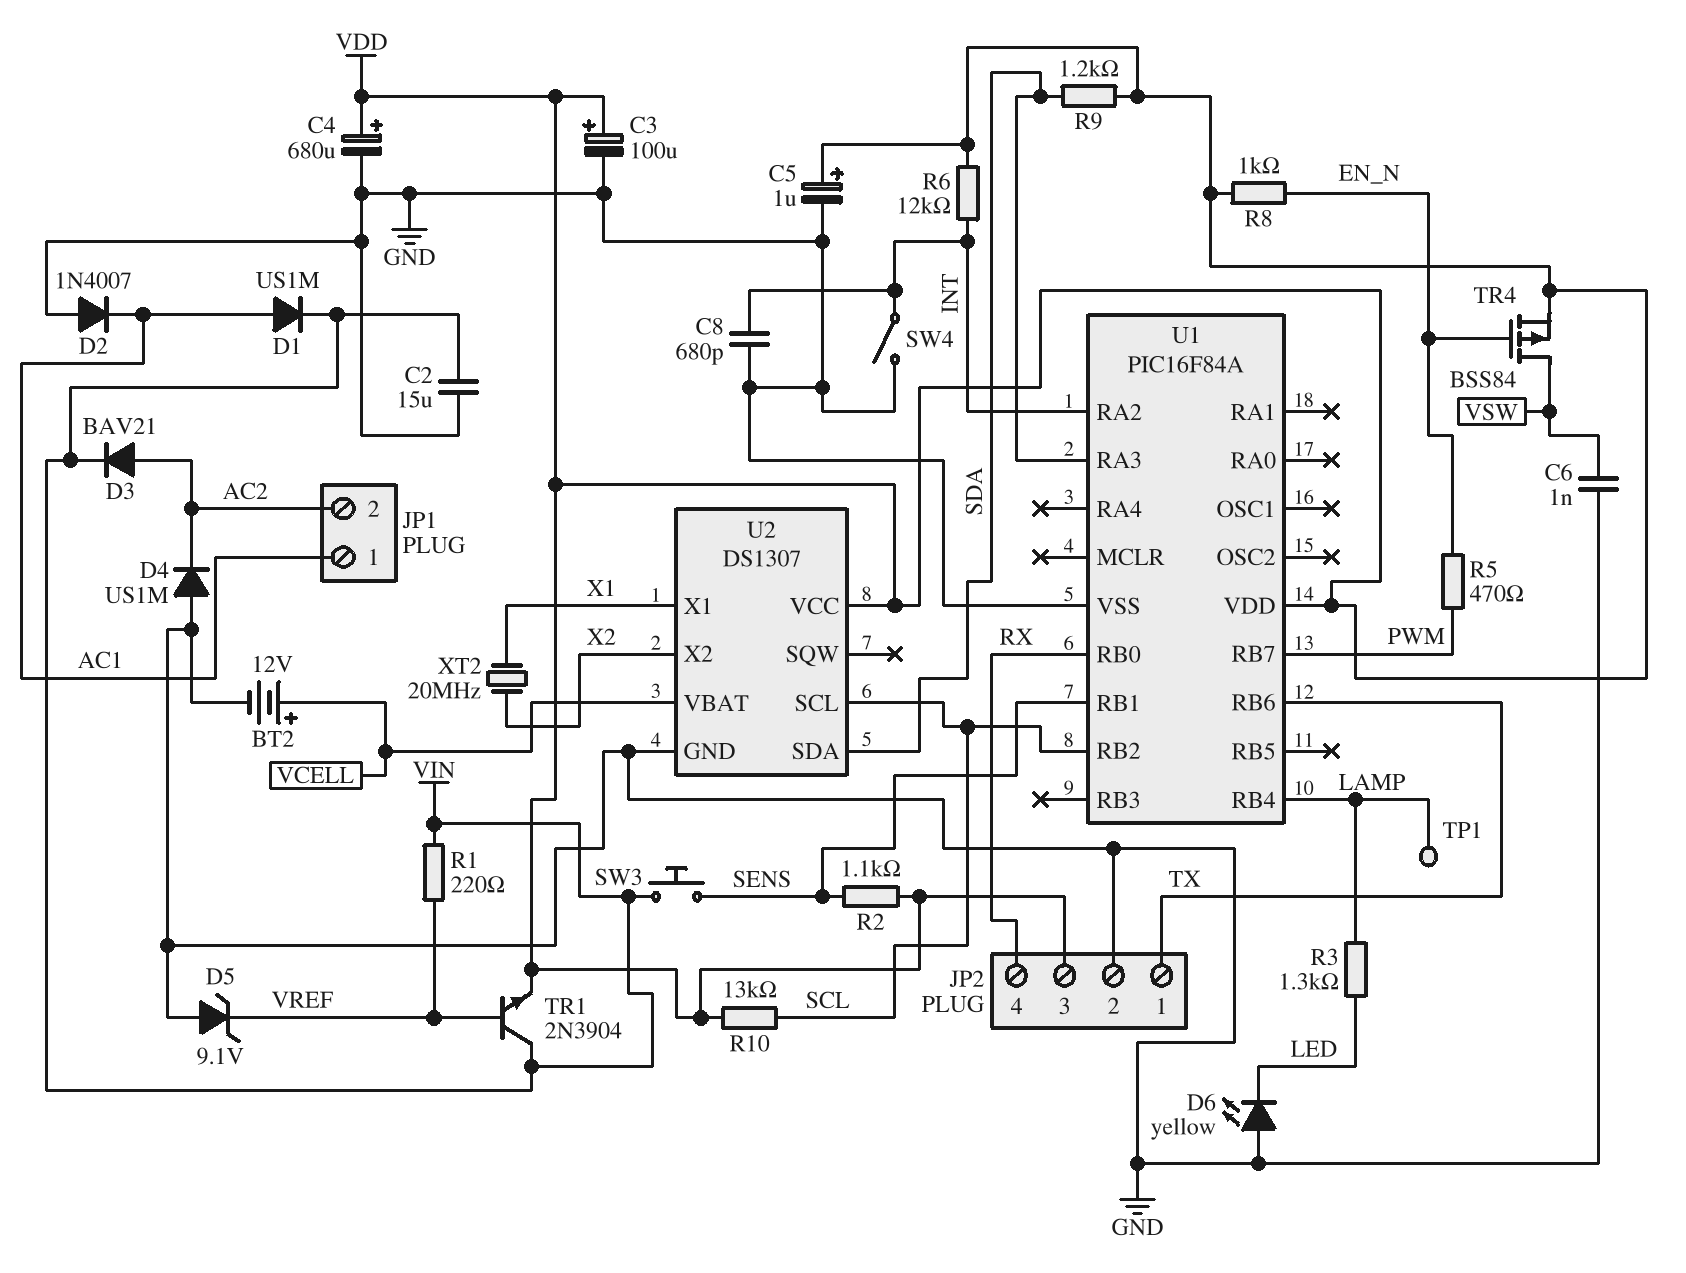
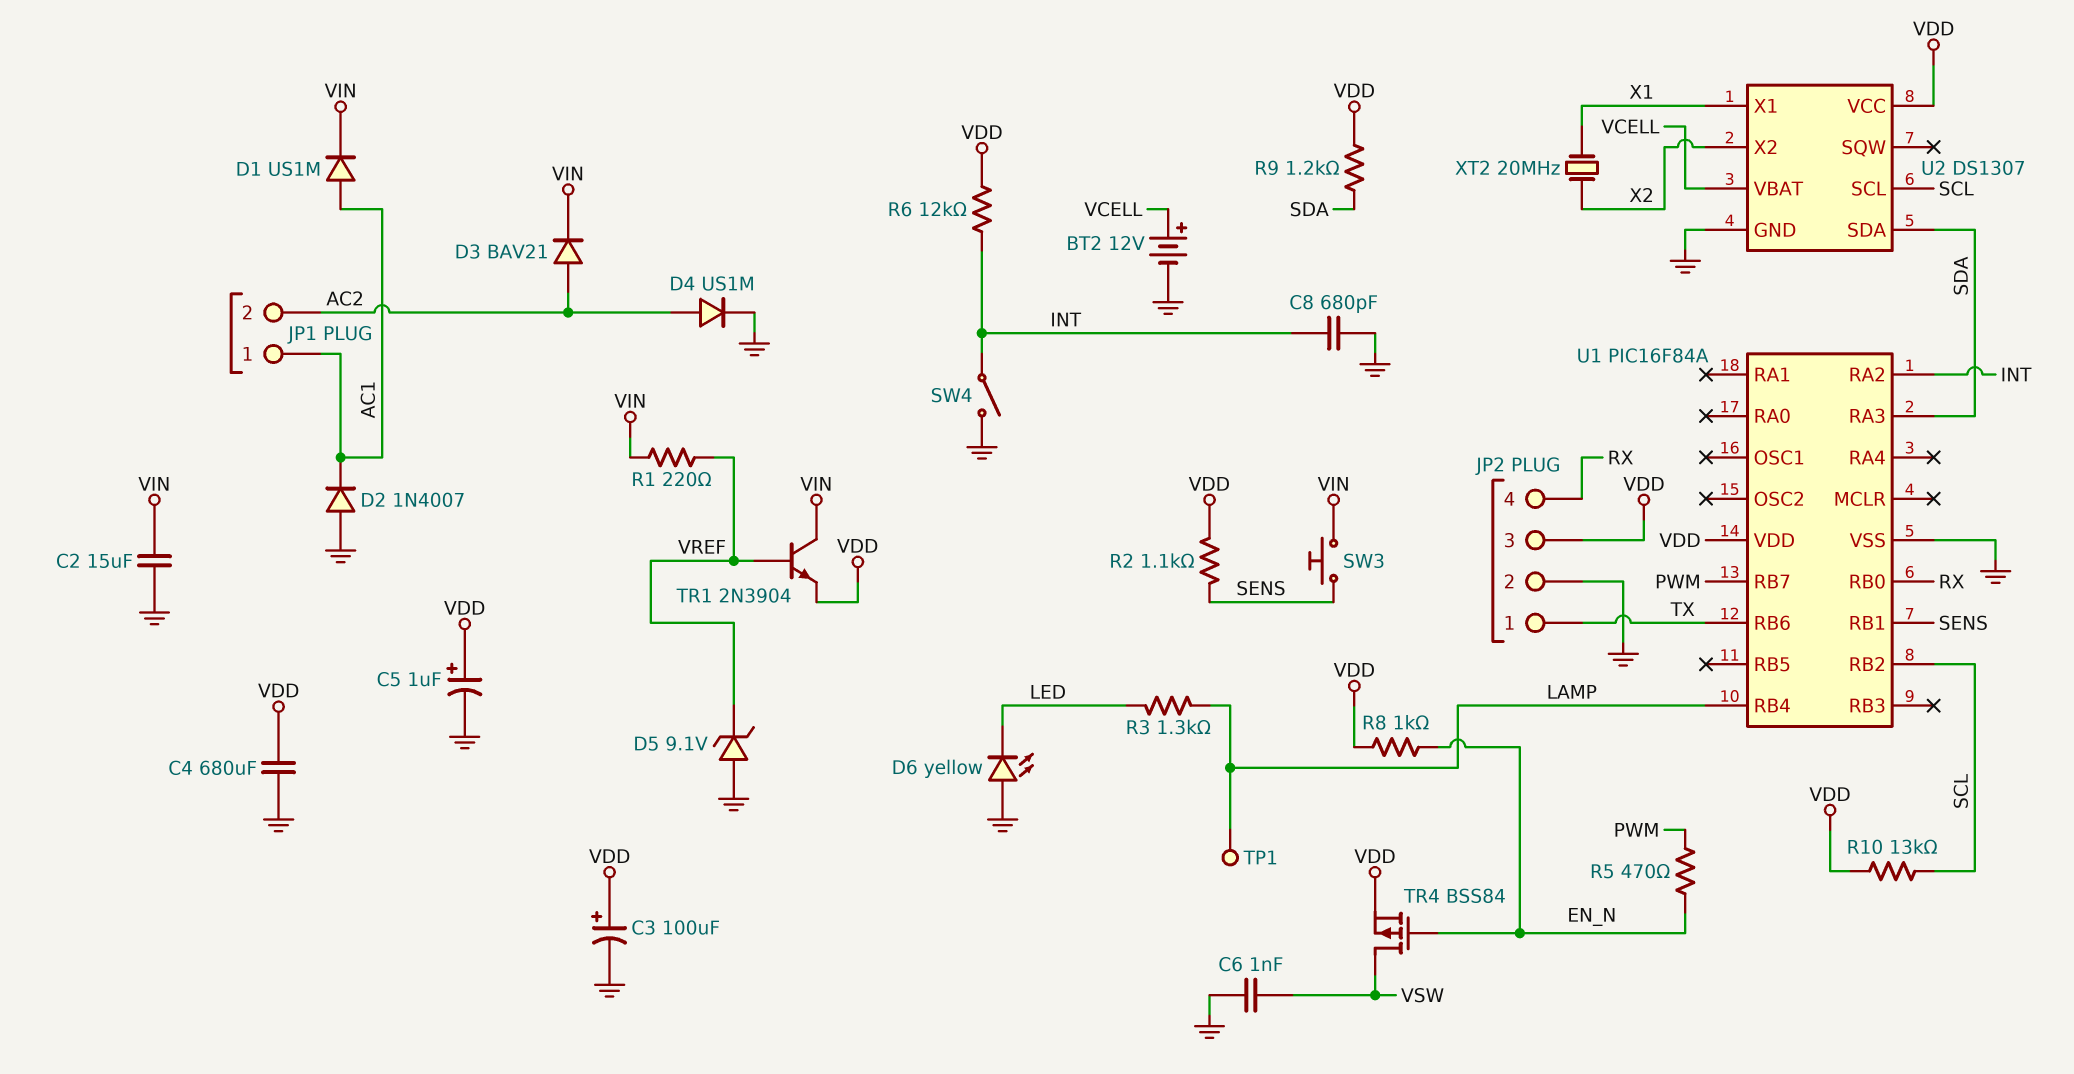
C4: 680uF (plus VDD, minus GND) -> 680uF (GND, VDD)
D4: diode US1M (A GND, K AC2) -> diode US1M (A AC2, K GND)

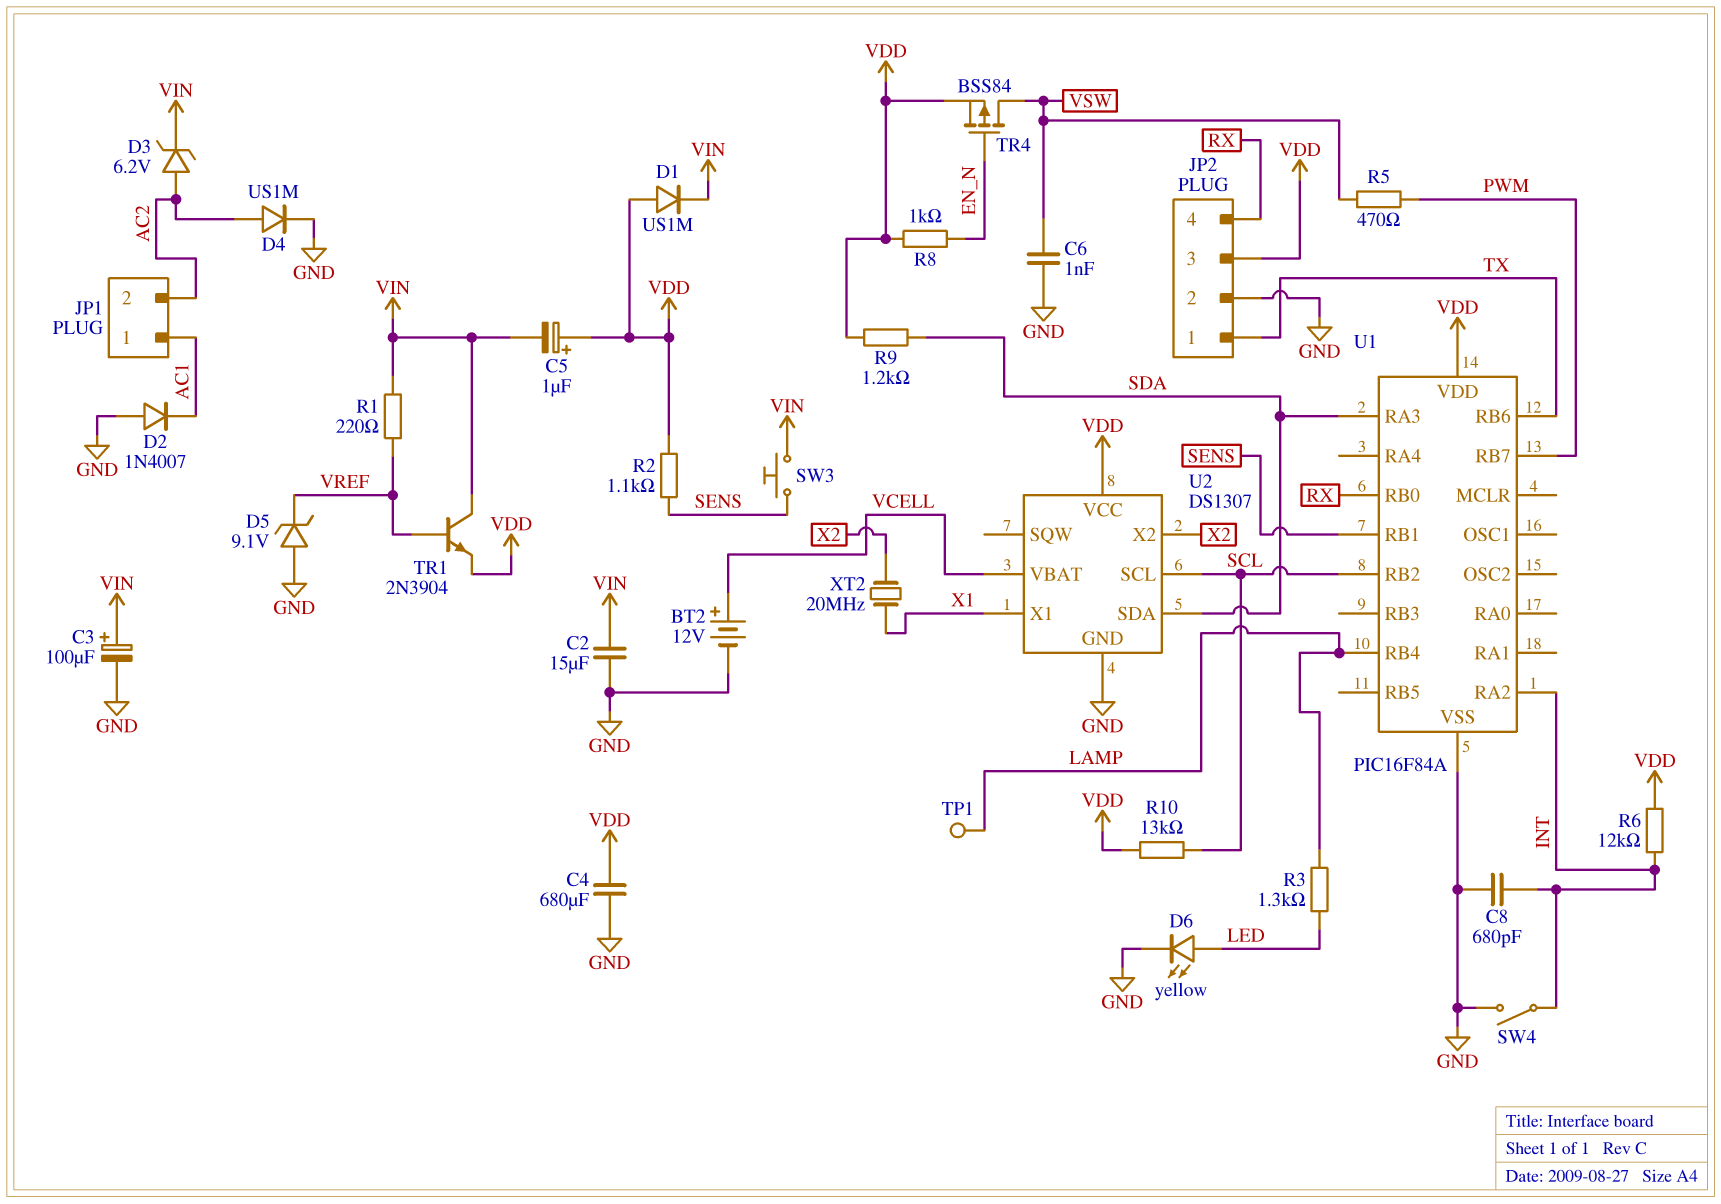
C3: 100uF (plus VDD, minus GND) -> 100uF (plus VIN, minus GND)
C5: 1uF (plus VDD, minus GND) -> 1uF (plus VDD, minus VIN)
D1: diode US1M (A AC1, K VIN) -> diode US1M (A VDD, K VIN)
D3: diode BAV21 (A AC2, K VIN) -> zener 6.2V (A AC2, K VIN)
D6: LED yellow (A GND, K LED) -> LED yellow (A LED, K GND)
R5: 470 (EN_N, PWM) -> 470 (PWM, VSW)

